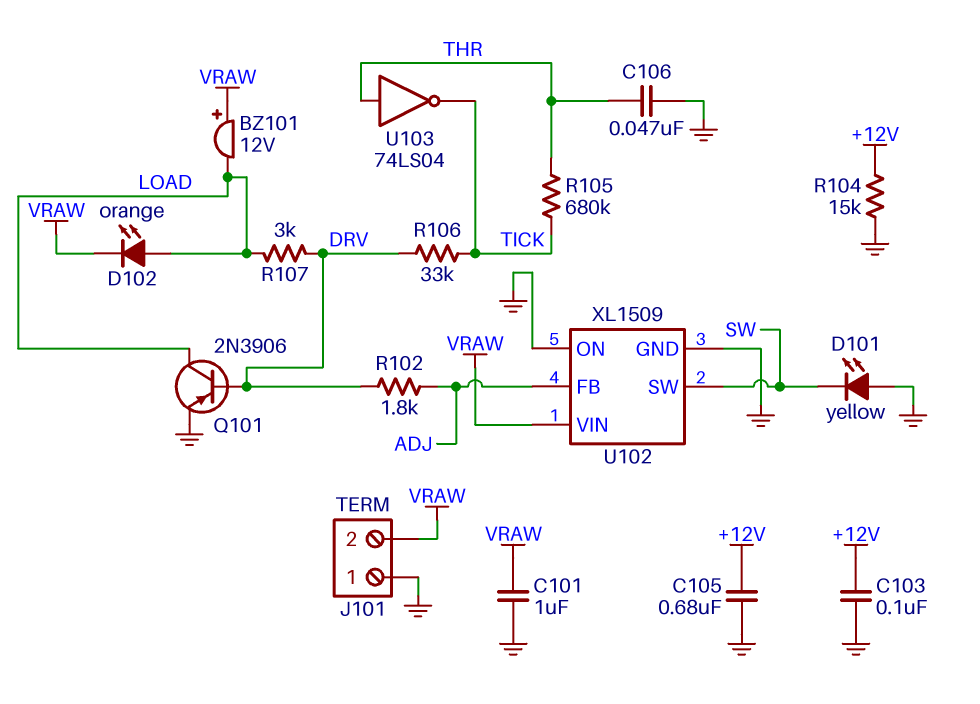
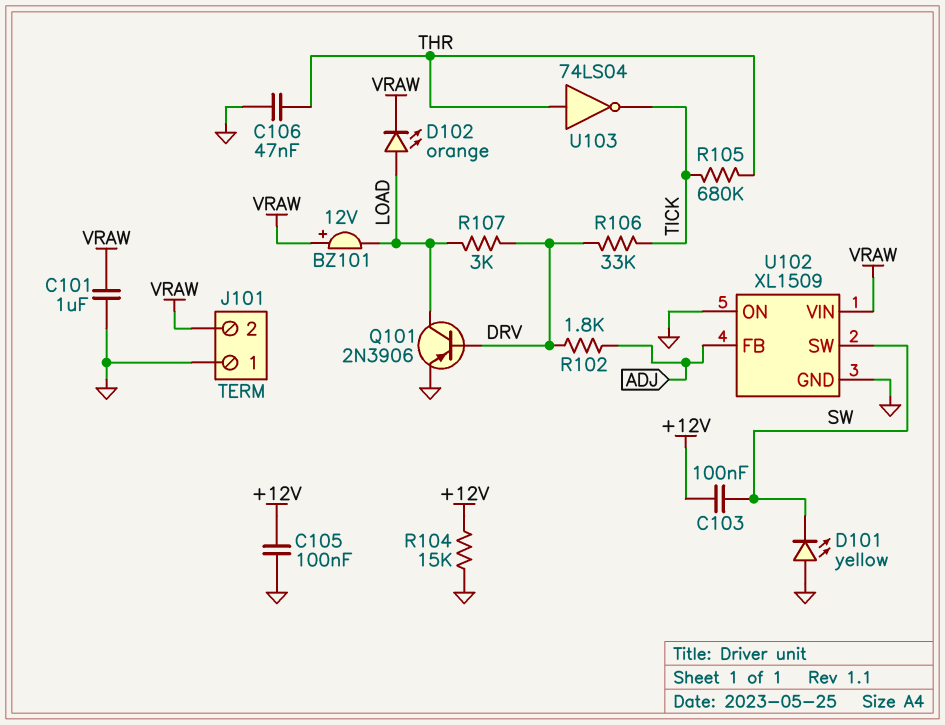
C103: 100nF (+12V, GND) -> 100nF (+12V, SW)
C105: 680nF (+12V, GND) -> 100nF (+12V, GND)

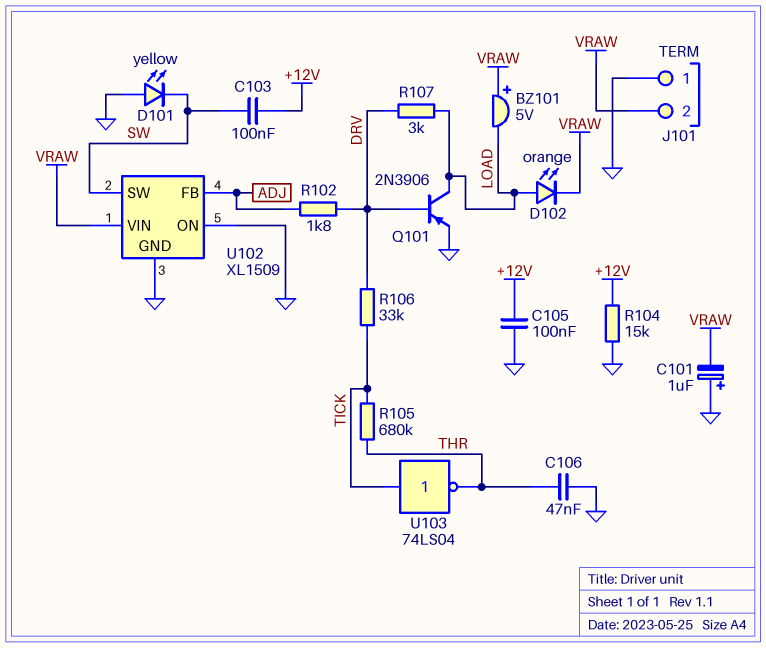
BZ101: buzzer 12V (plus VRAW, minus LOAD) -> buzzer 5V (plus VRAW, minus LOAD)
C101: 1uF (GND, VRAW) -> 1uF (plus GND, minus VRAW)
U103: NOT 74LS04 (in THR, out TICK) -> NOT 74LS04 (in TICK, out THR)

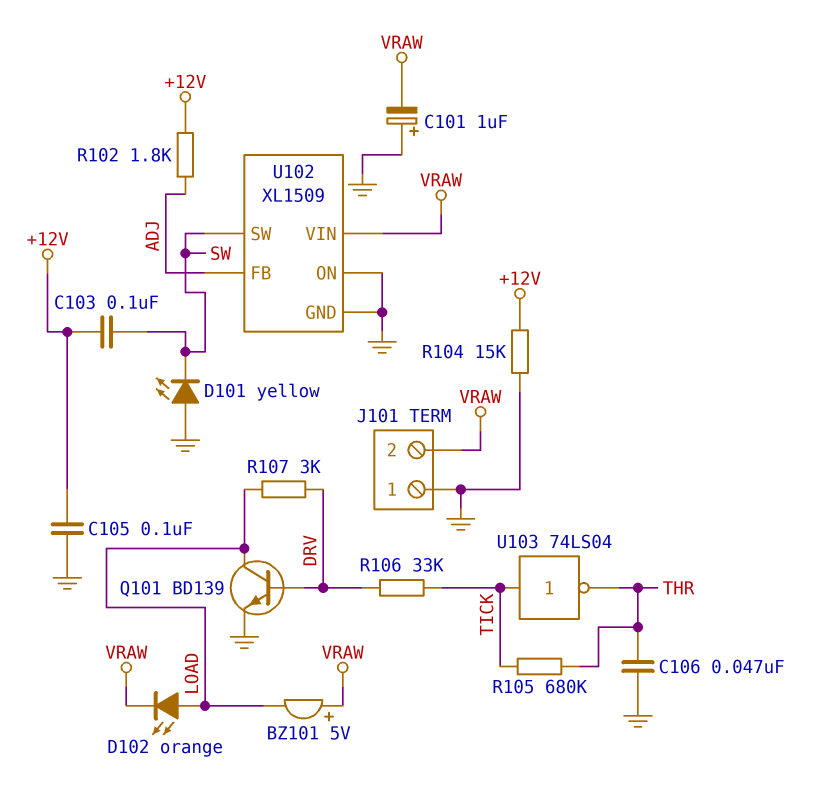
Q101: PNP 2N3906 (B DRV, C LOAD, E GND) -> NPN BD139 (B DRV, C LOAD, E GND)
R102: 1.8k (ADJ, DRV) -> 1.8k (+12V, ADJ)

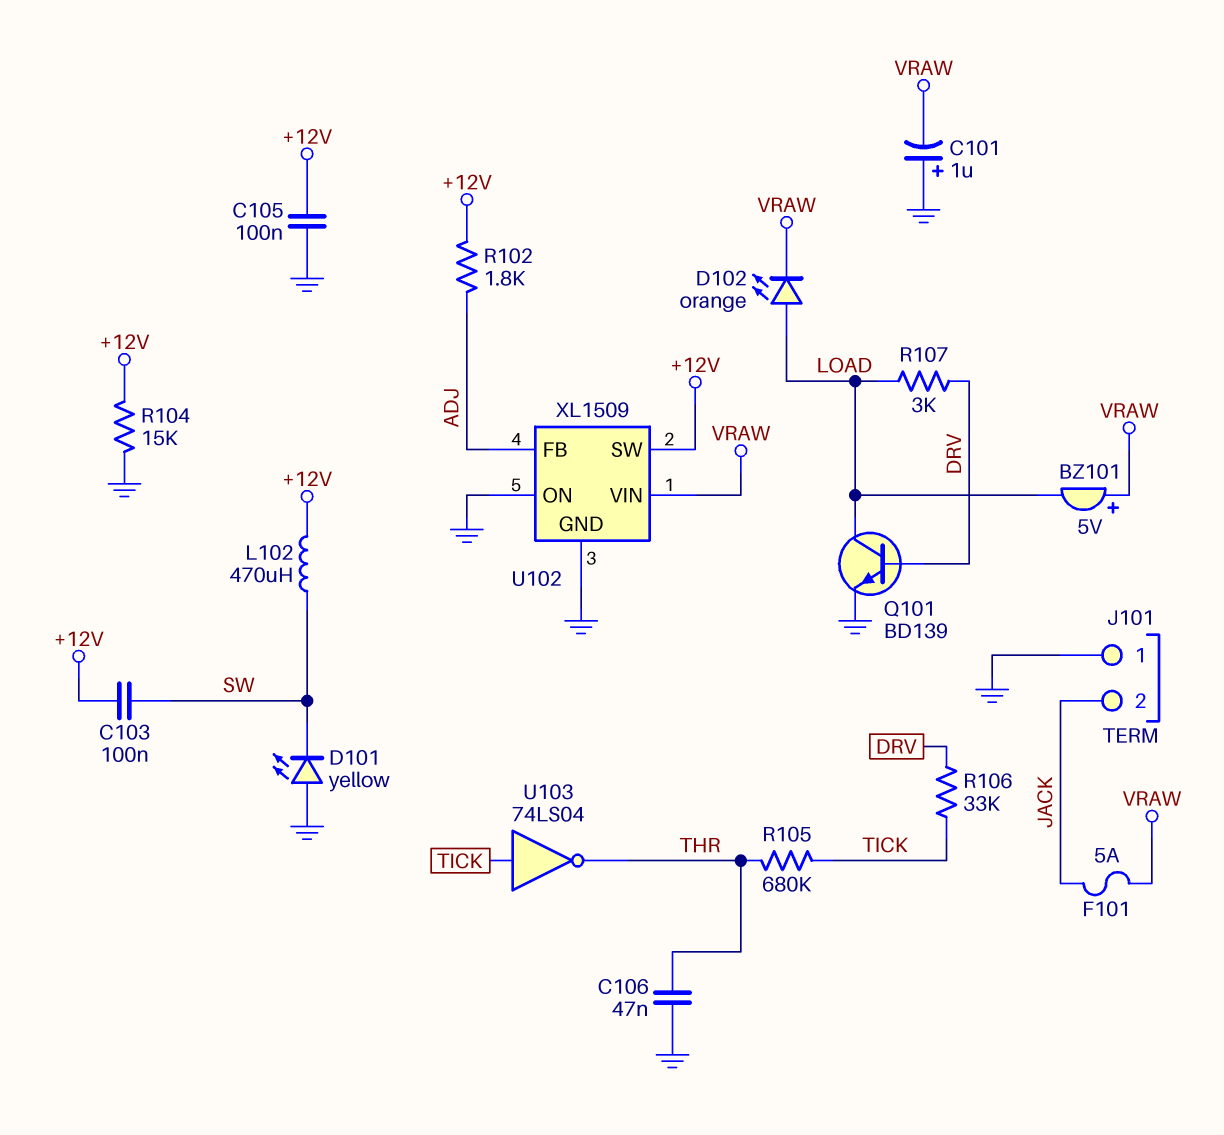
F101: none -> 5A (JACK, VRAW)
J101 pin 2: VRAW -> JACK
L102: none -> 470uH (+12V, SW)
U102 pin SW: SW -> +12V

